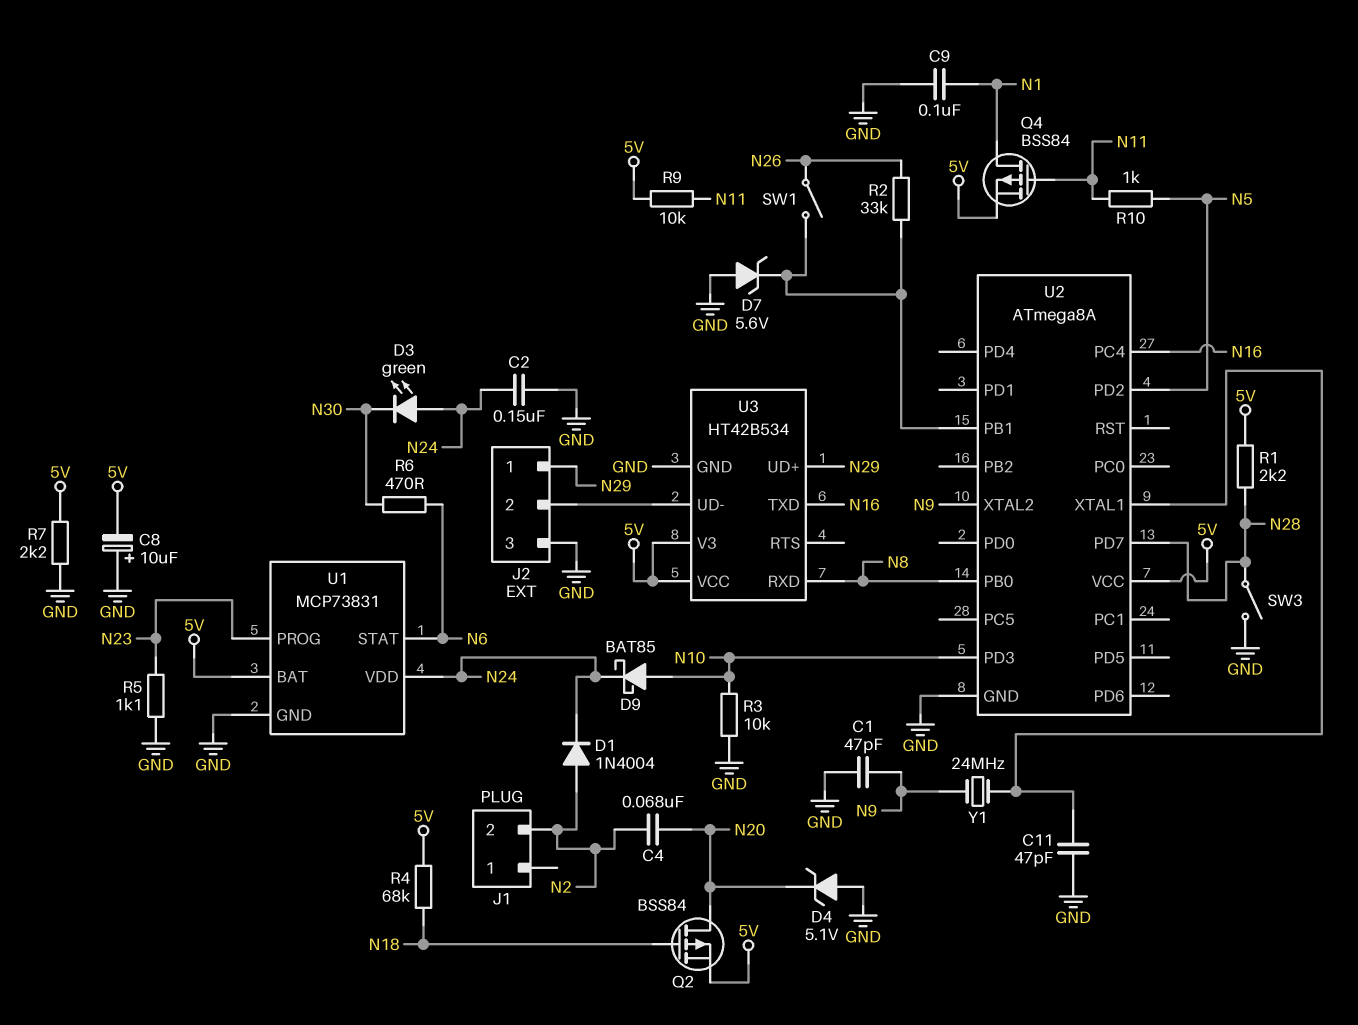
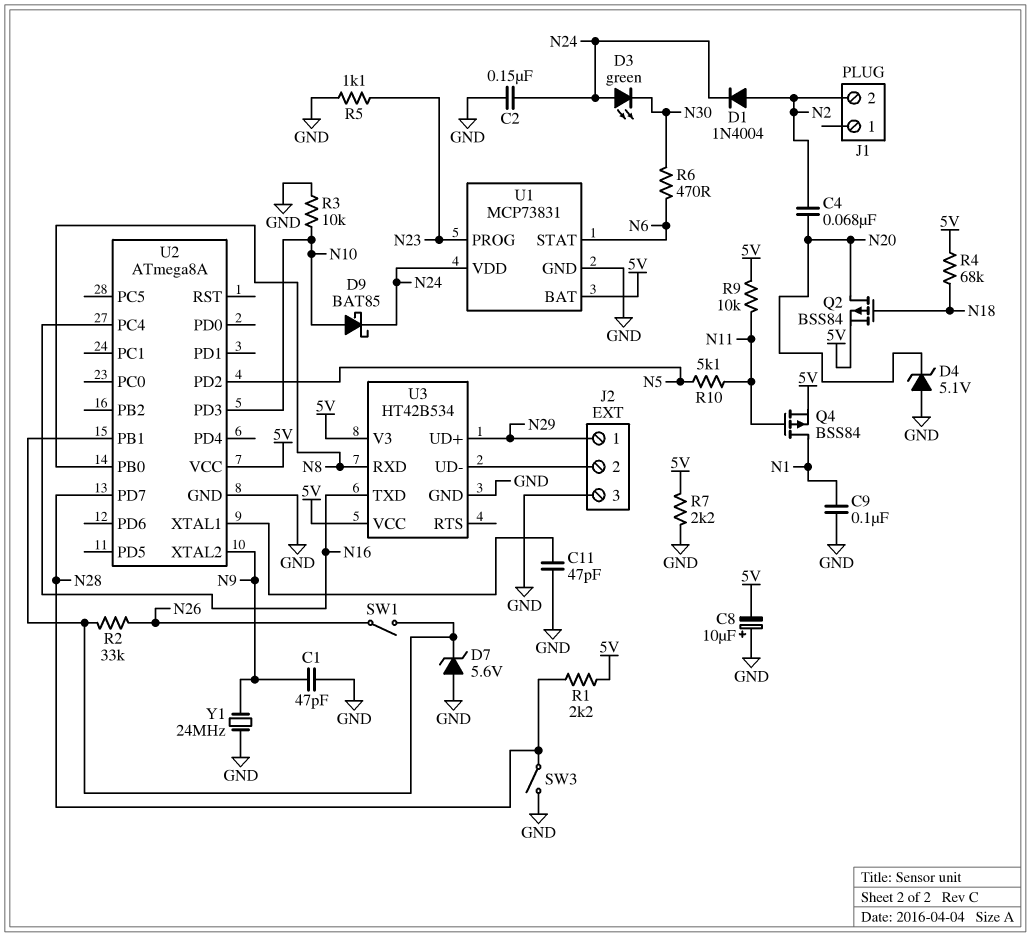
R10: 1k (N5, N11) -> 5.1k (N5, N11)
Y1: 24MHz (N9, U2/XTAL1) -> 24MHz (GND, N9)

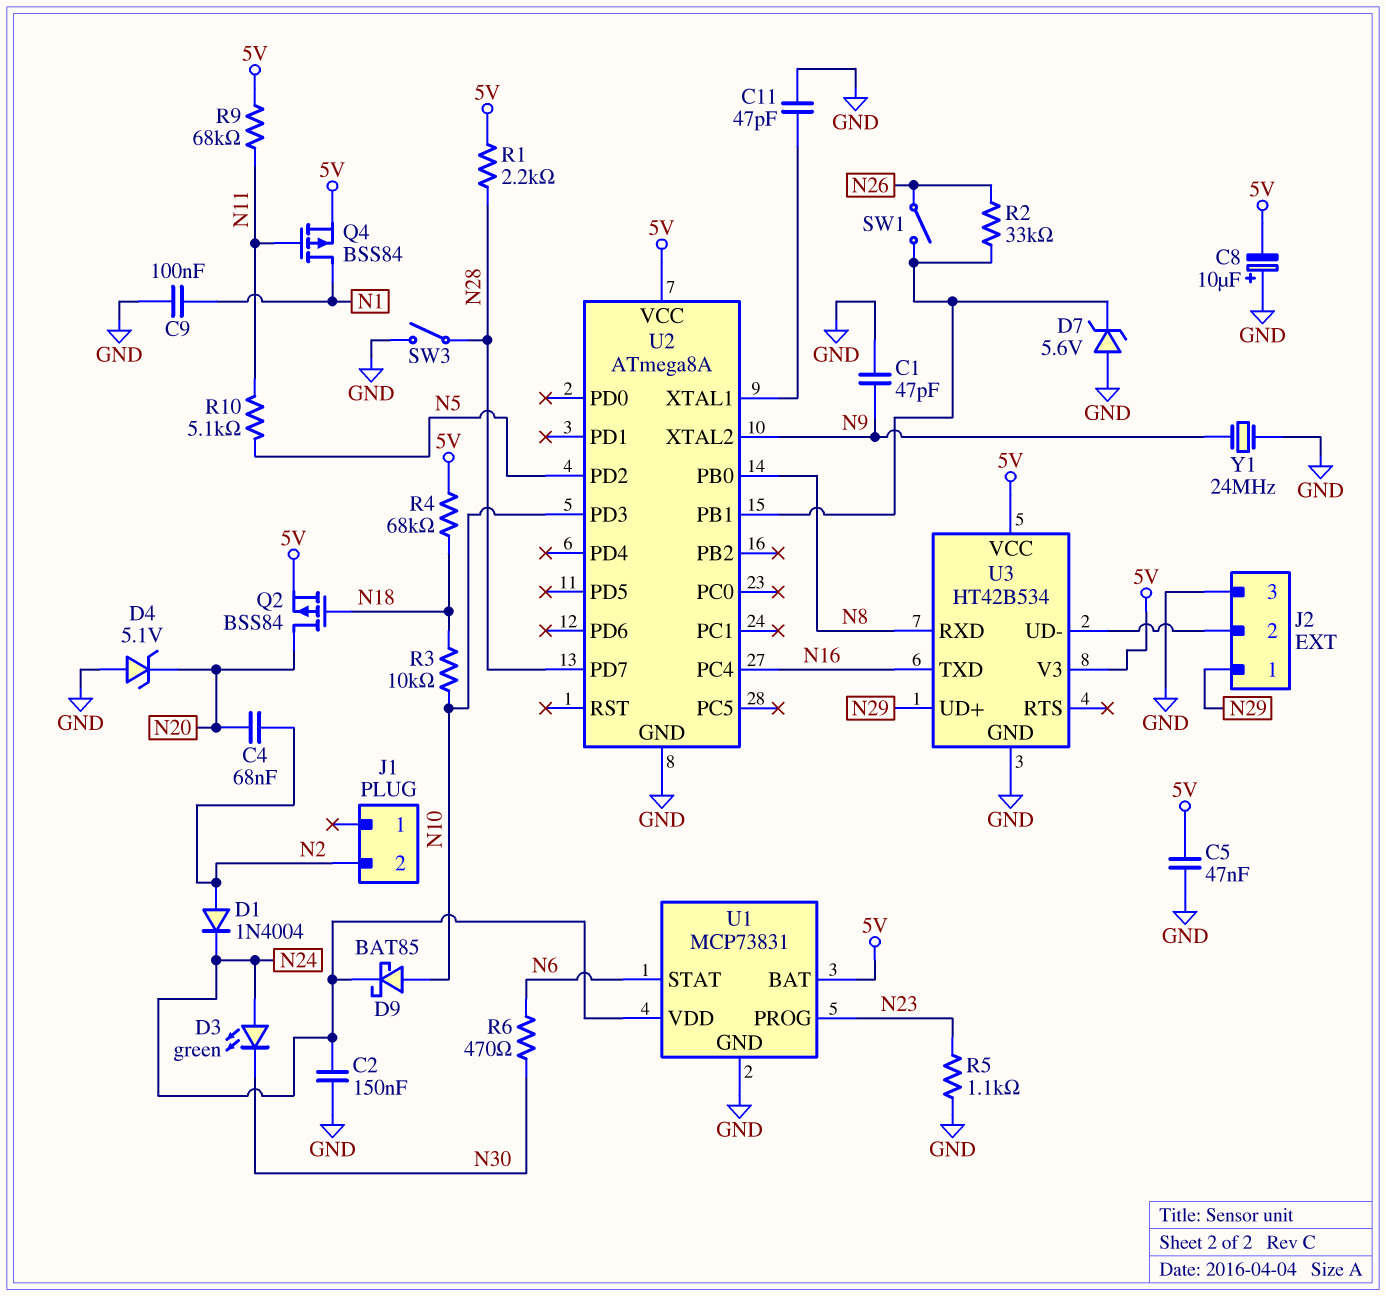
C5: none -> 47nF (5V, GND)
R3: 10k (GND, N10) -> 10k (N10, N18)
R7: 2.2k (5V, GND) -> none
R9: 10k (5V, N11) -> 68k (5V, N11)

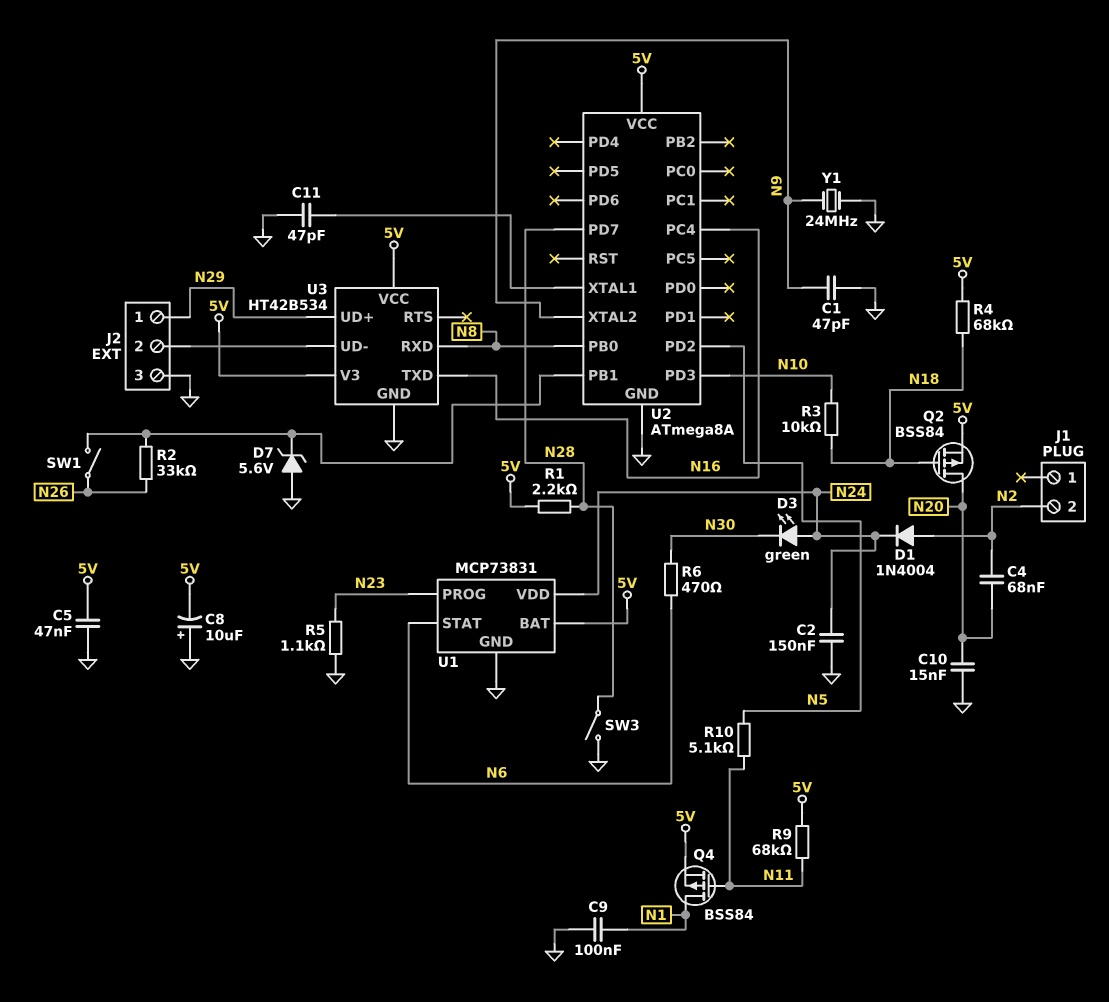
C10: none -> 15nF (GND, N20)
D4: zener 5.1V (A GND, K N20) -> none
D9: schottky BAT85 (A N10, K N24) -> none

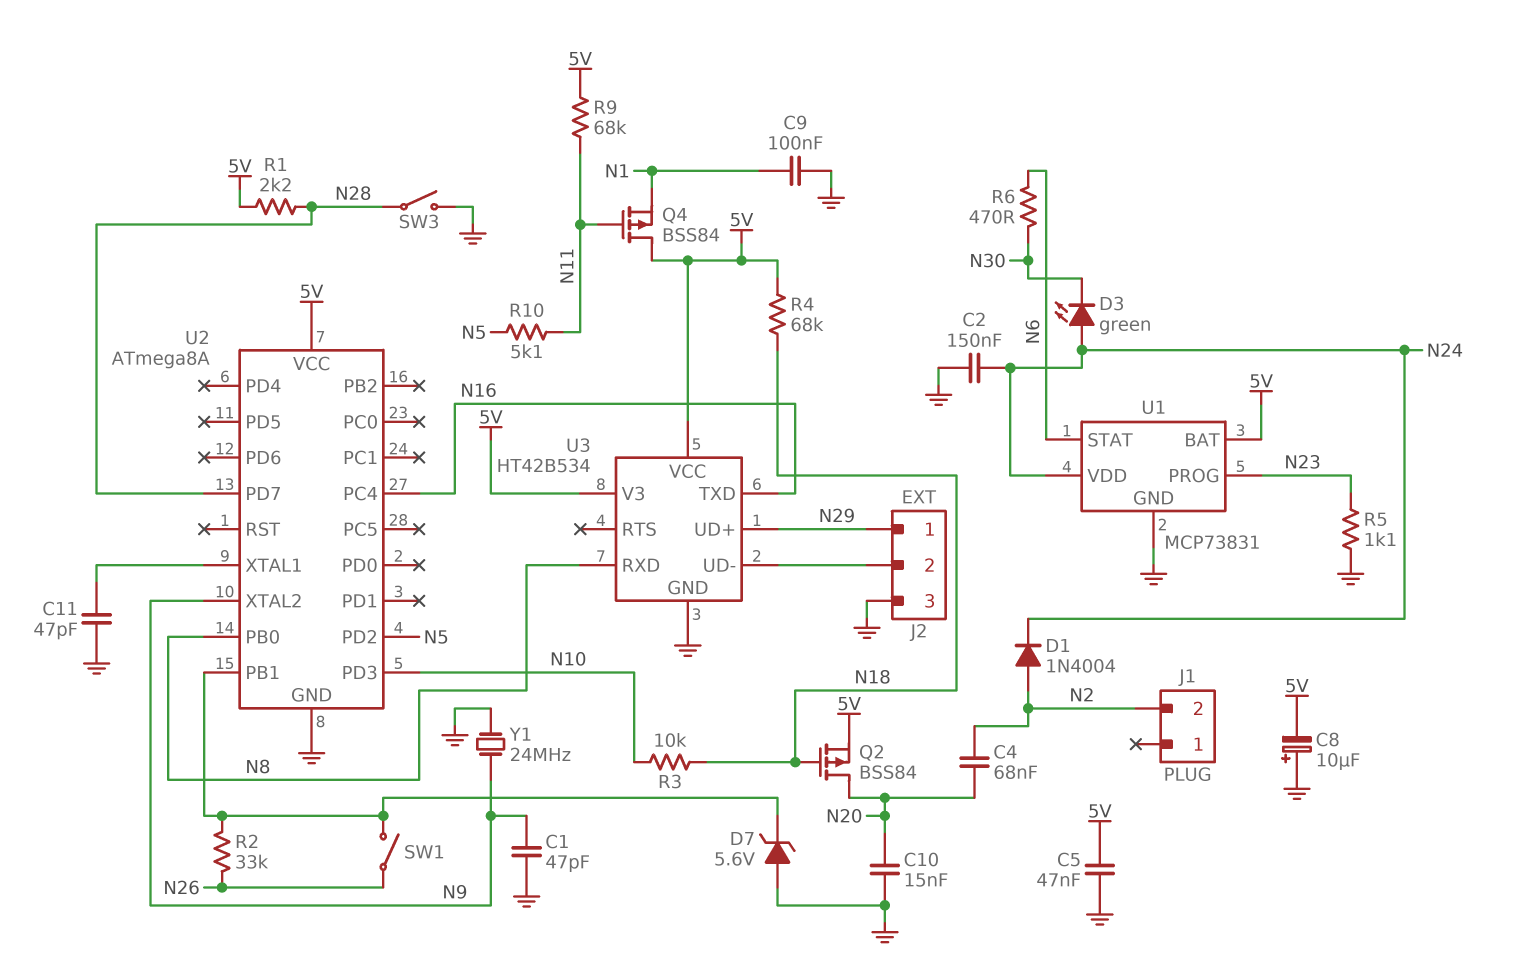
Q4: PMOS BSS84 (G N11, D N1, S 5V) -> PMOS BSS84 (G N11, D 5V, S N1)

